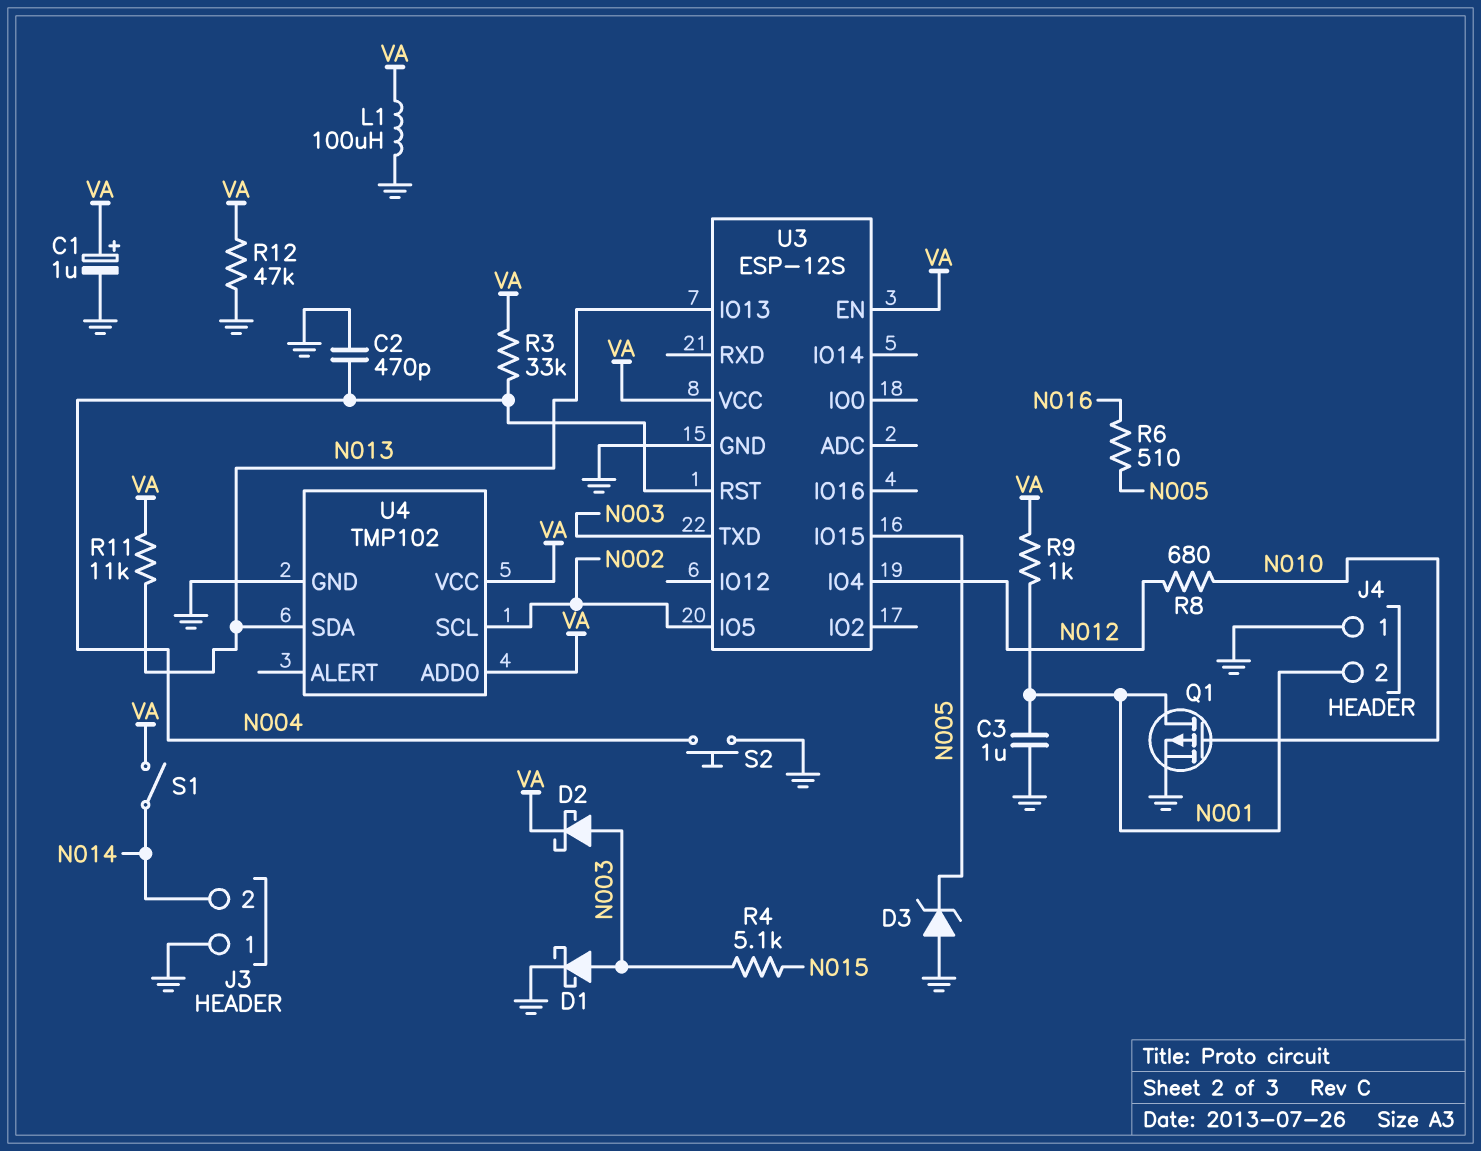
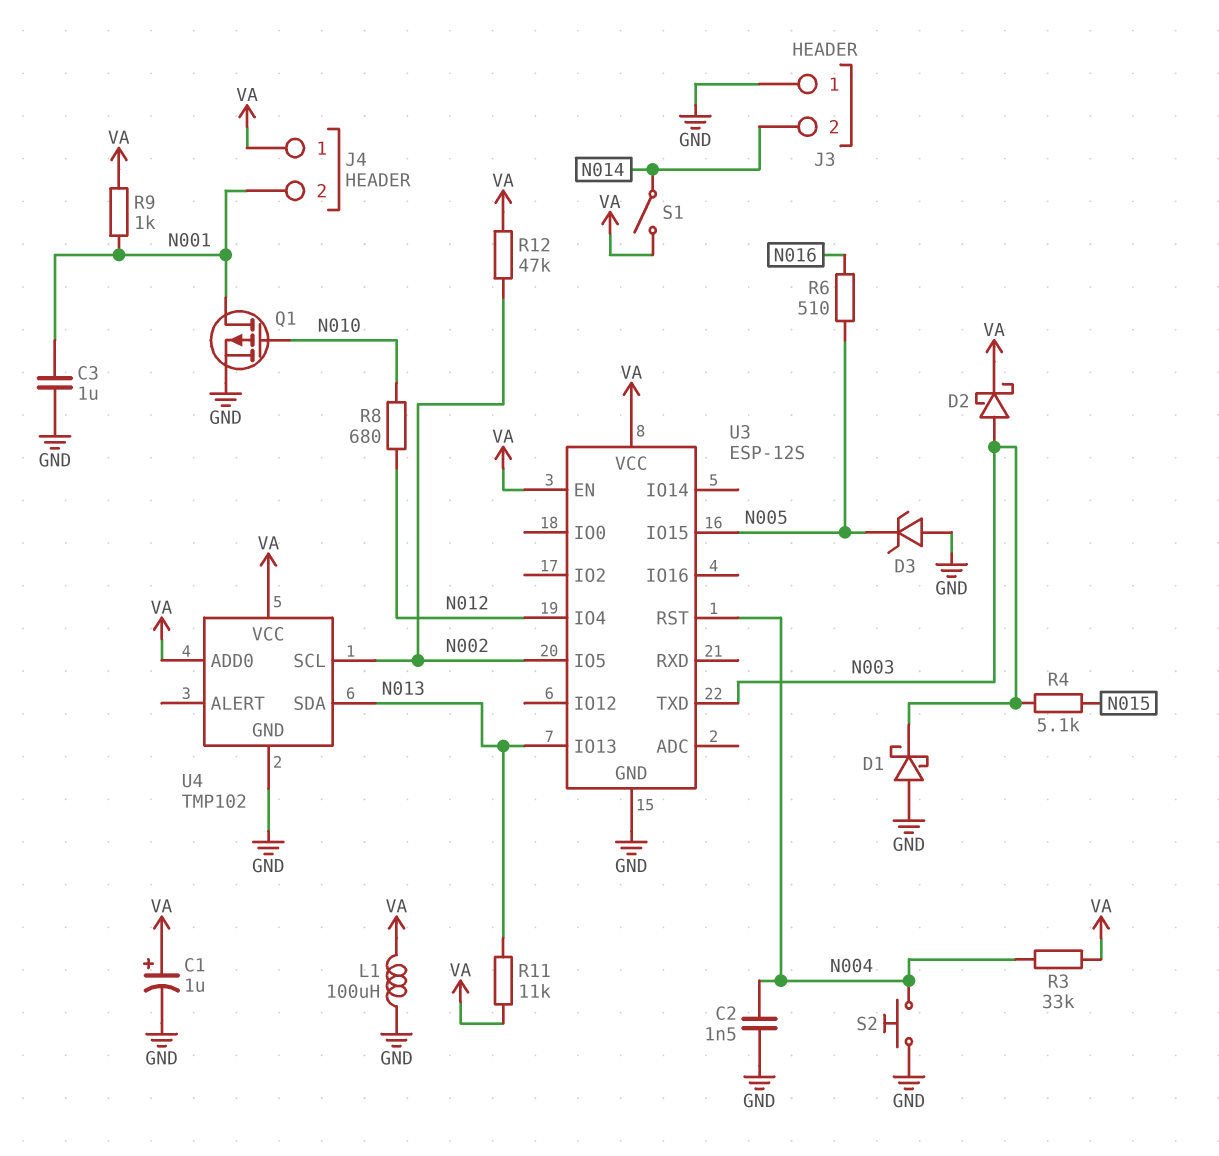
C2: 470pF (GND, N004) -> 1.5nF (GND, N004)
D1: schottky (A N003, K GND) -> schottky (A GND, K N003)
J4 pin 1: GND -> VA
R12: 47k (GND, VA) -> 47k (N002, VA)

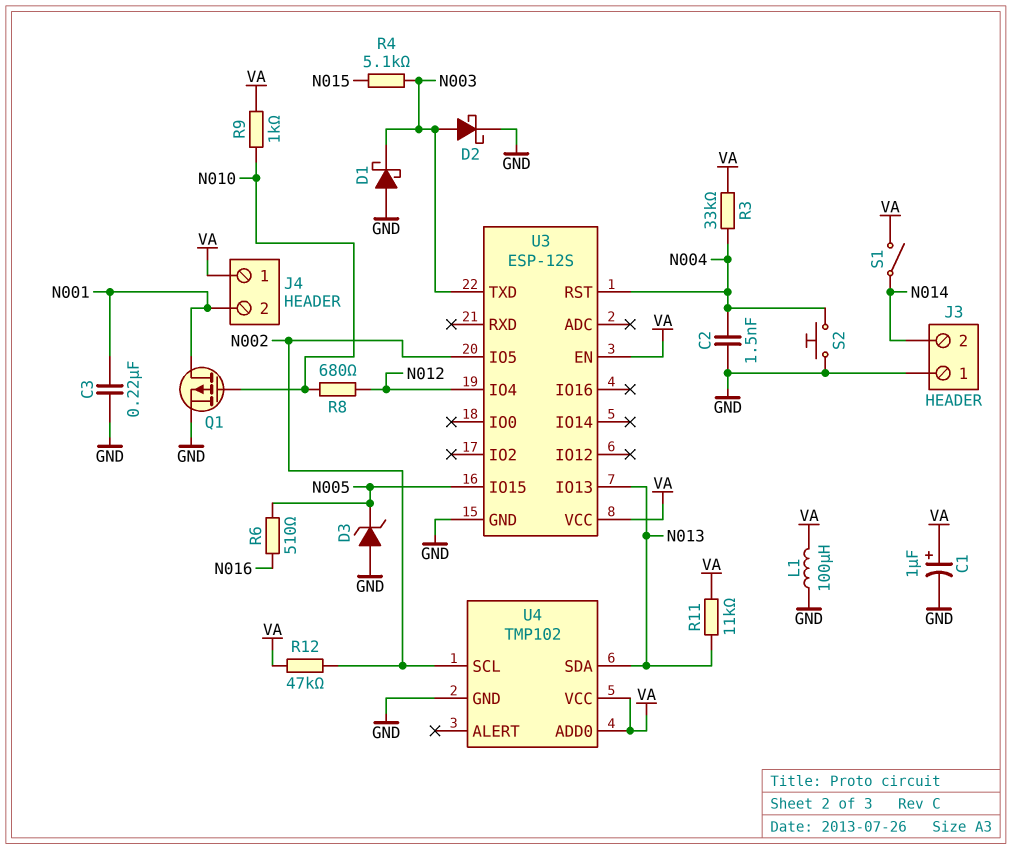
C3: 1uF (GND, N001) -> 220nF (GND, N001)
D2: schottky (A N003, K VA) -> schottky (A N003, K GND)
R9: 1k (N001, VA) -> 1k (N010, VA)

